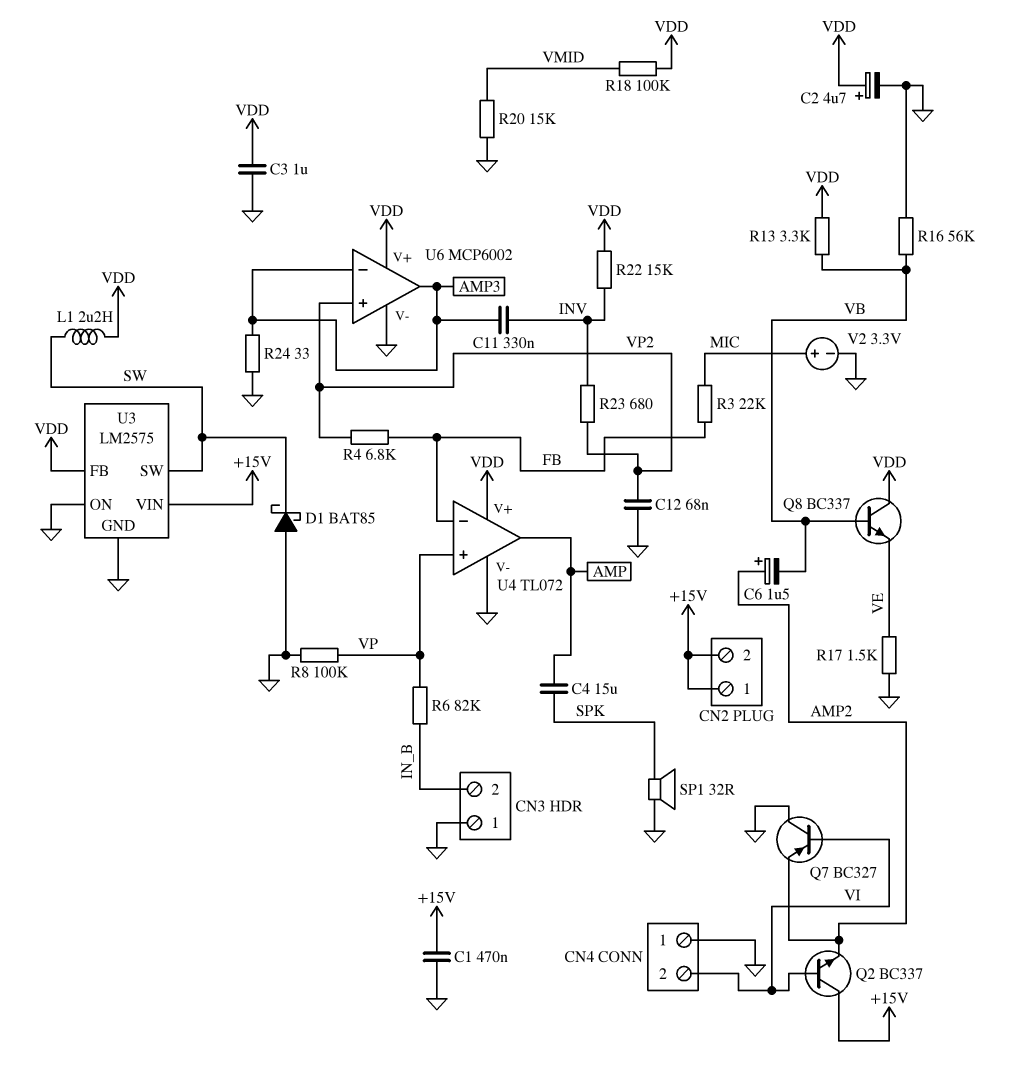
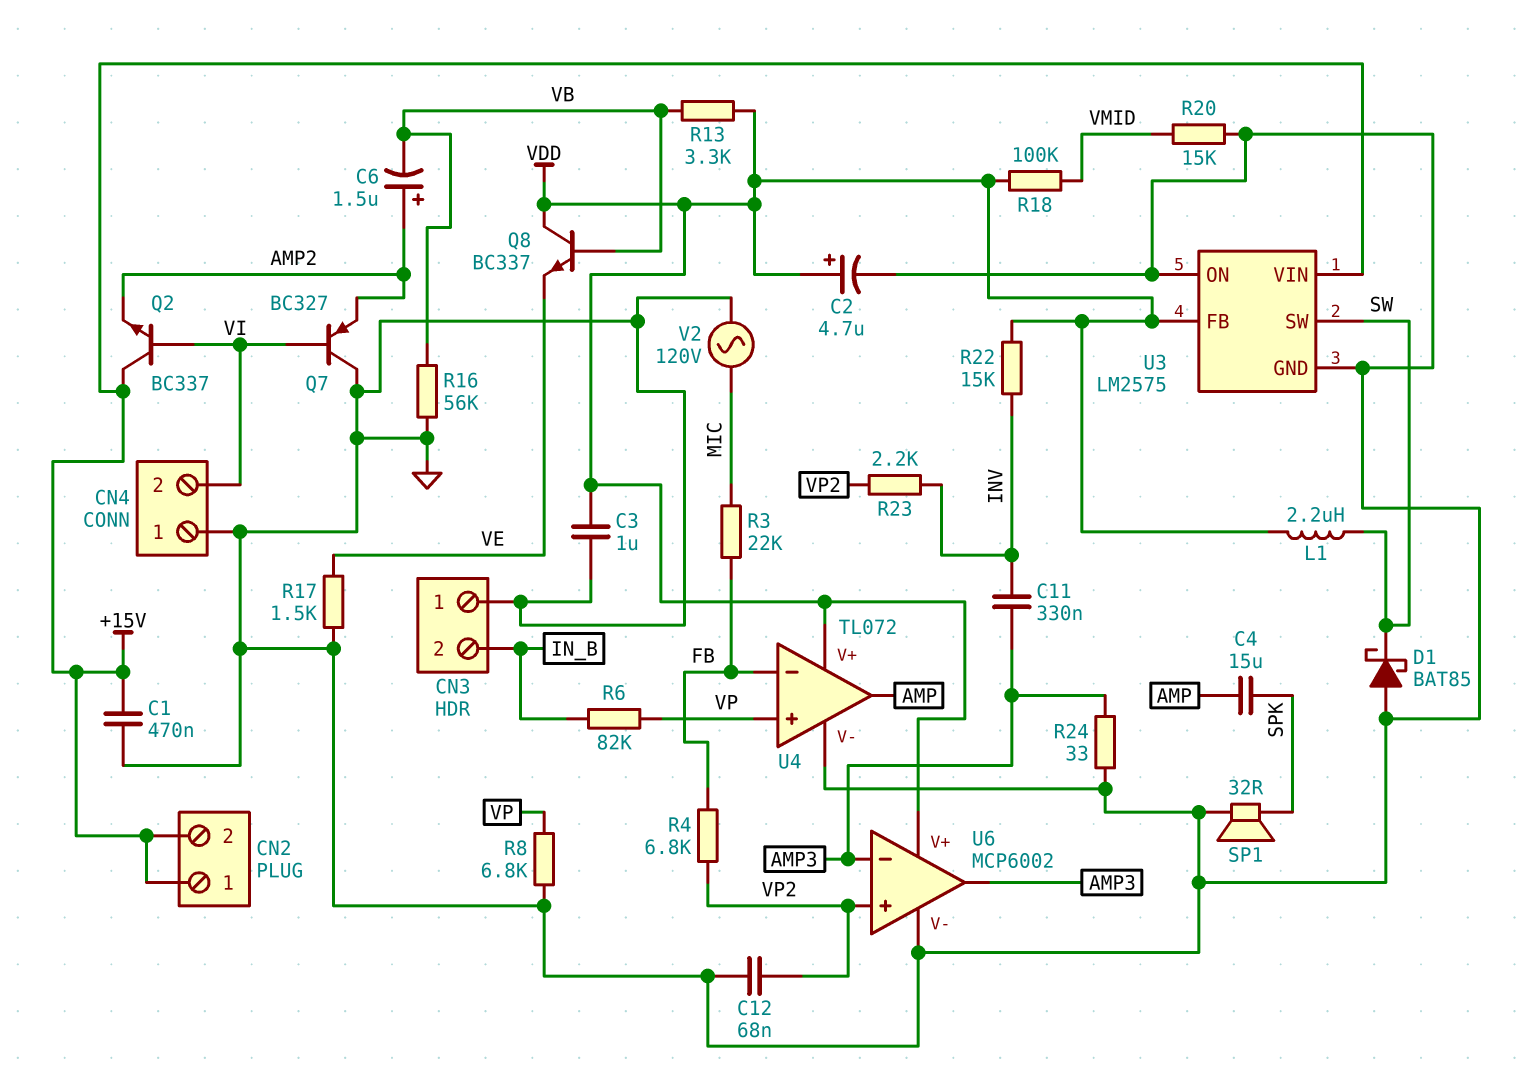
R8: 100k (GND, VP) -> 6.8k (GND, VP)
R23: 680 (INV, VP2) -> 2.2k (INV, VP2)
V2: 3.3V (plus MIC, minus GND) -> AC 120V (GND, MIC)

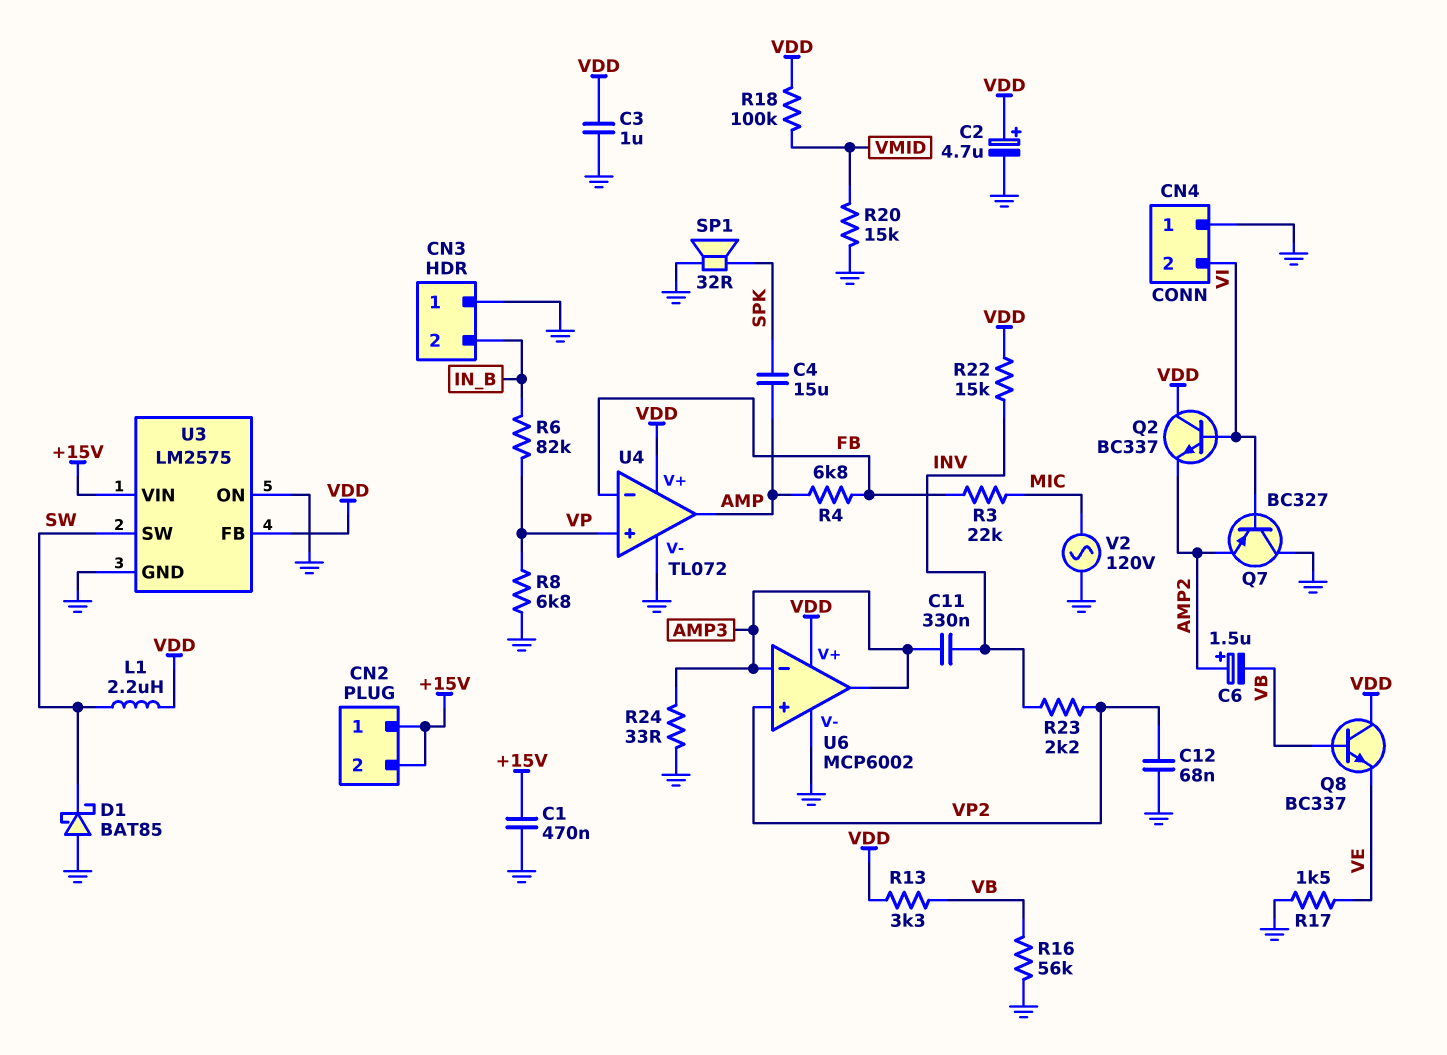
Q2: NPN BC337 (B VI, C +15V, E AMP2) -> NPN BC337 (B VI, C VDD, E AMP2)
R4: 6.8k (FB, VP2) -> 6.8k (AMP, FB)

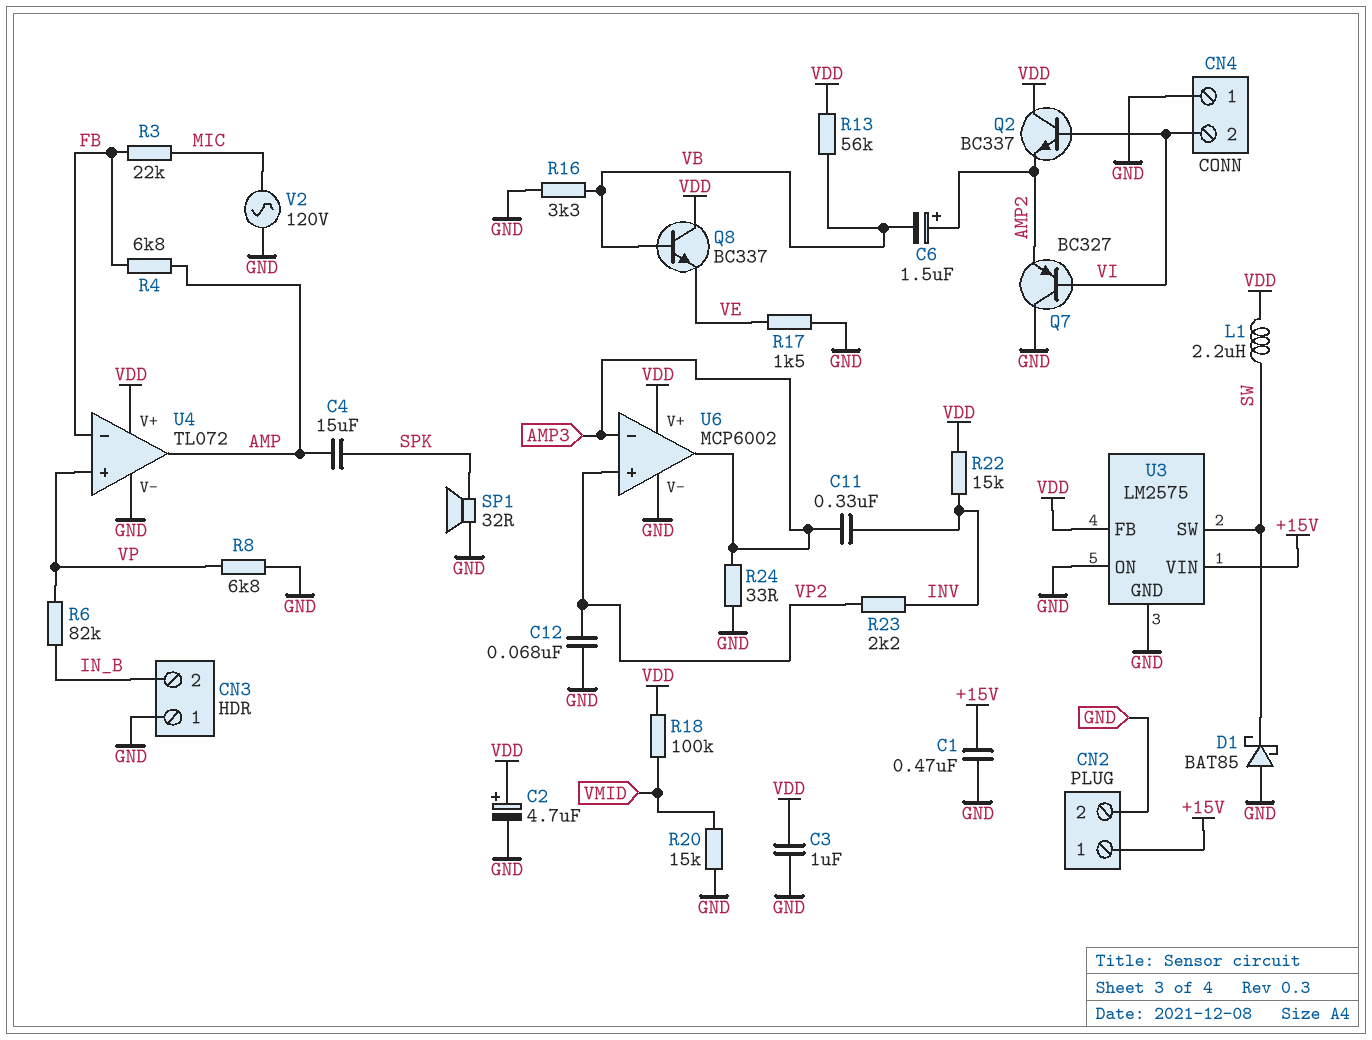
CN2 pin 2: +15V -> GND
R13: 3.3k (VB, VDD) -> 56k (VB, VDD)
R16: 56k (GND, VB) -> 3.3k (GND, VB)

